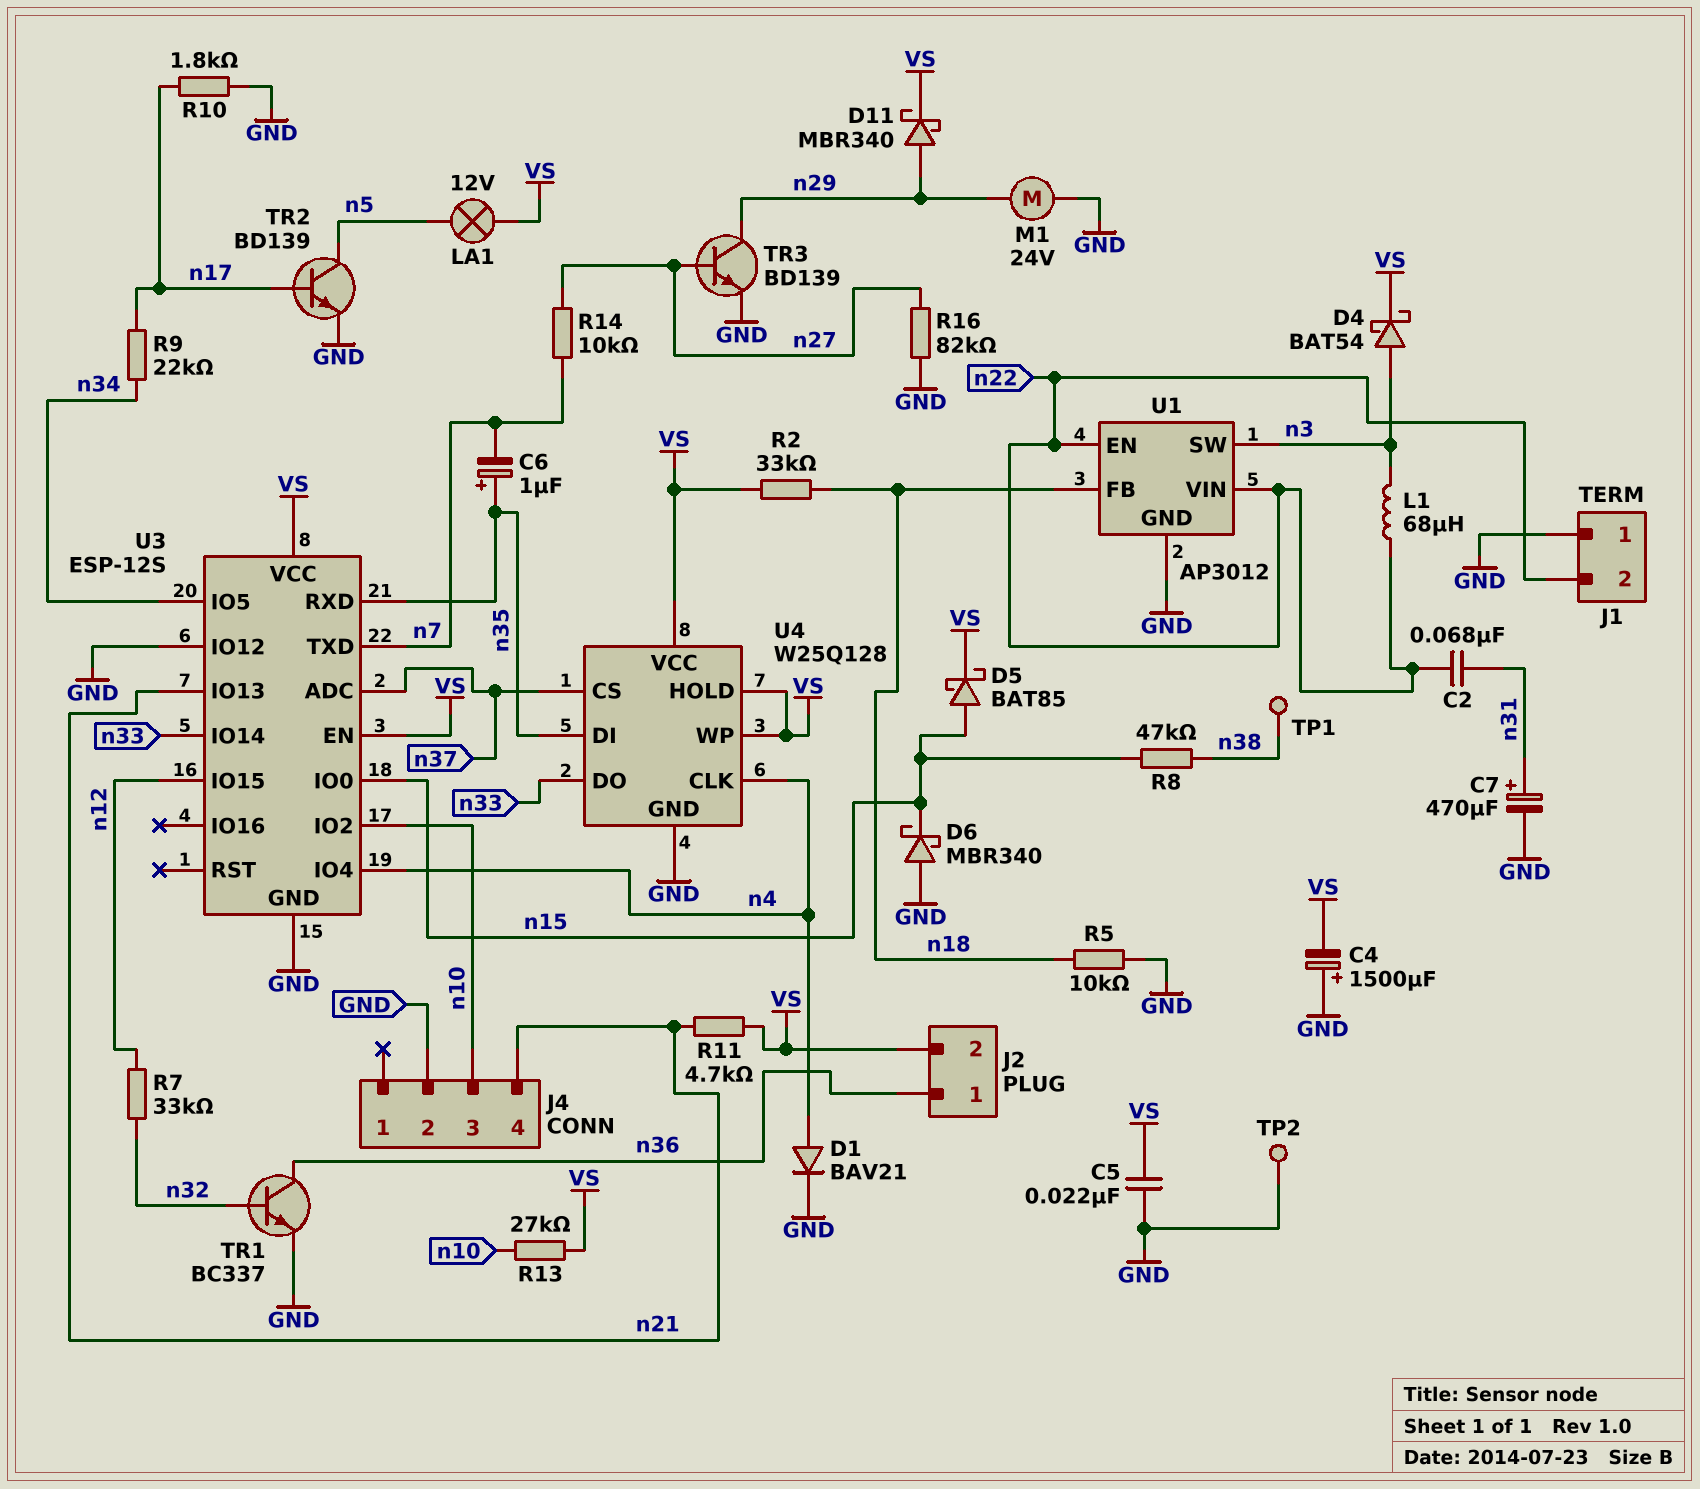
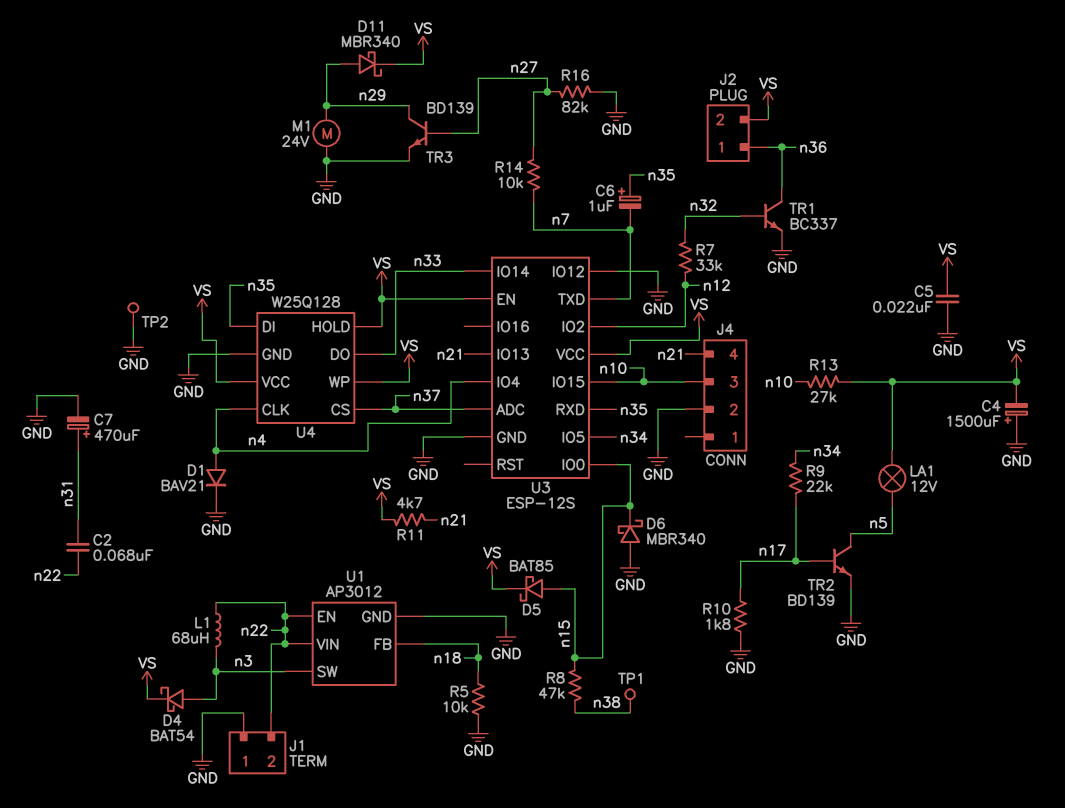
R2: 33k (VS, n18) -> none
U3 pin IO2: n10 -> n12
U3 pin IO15: n12 -> n10

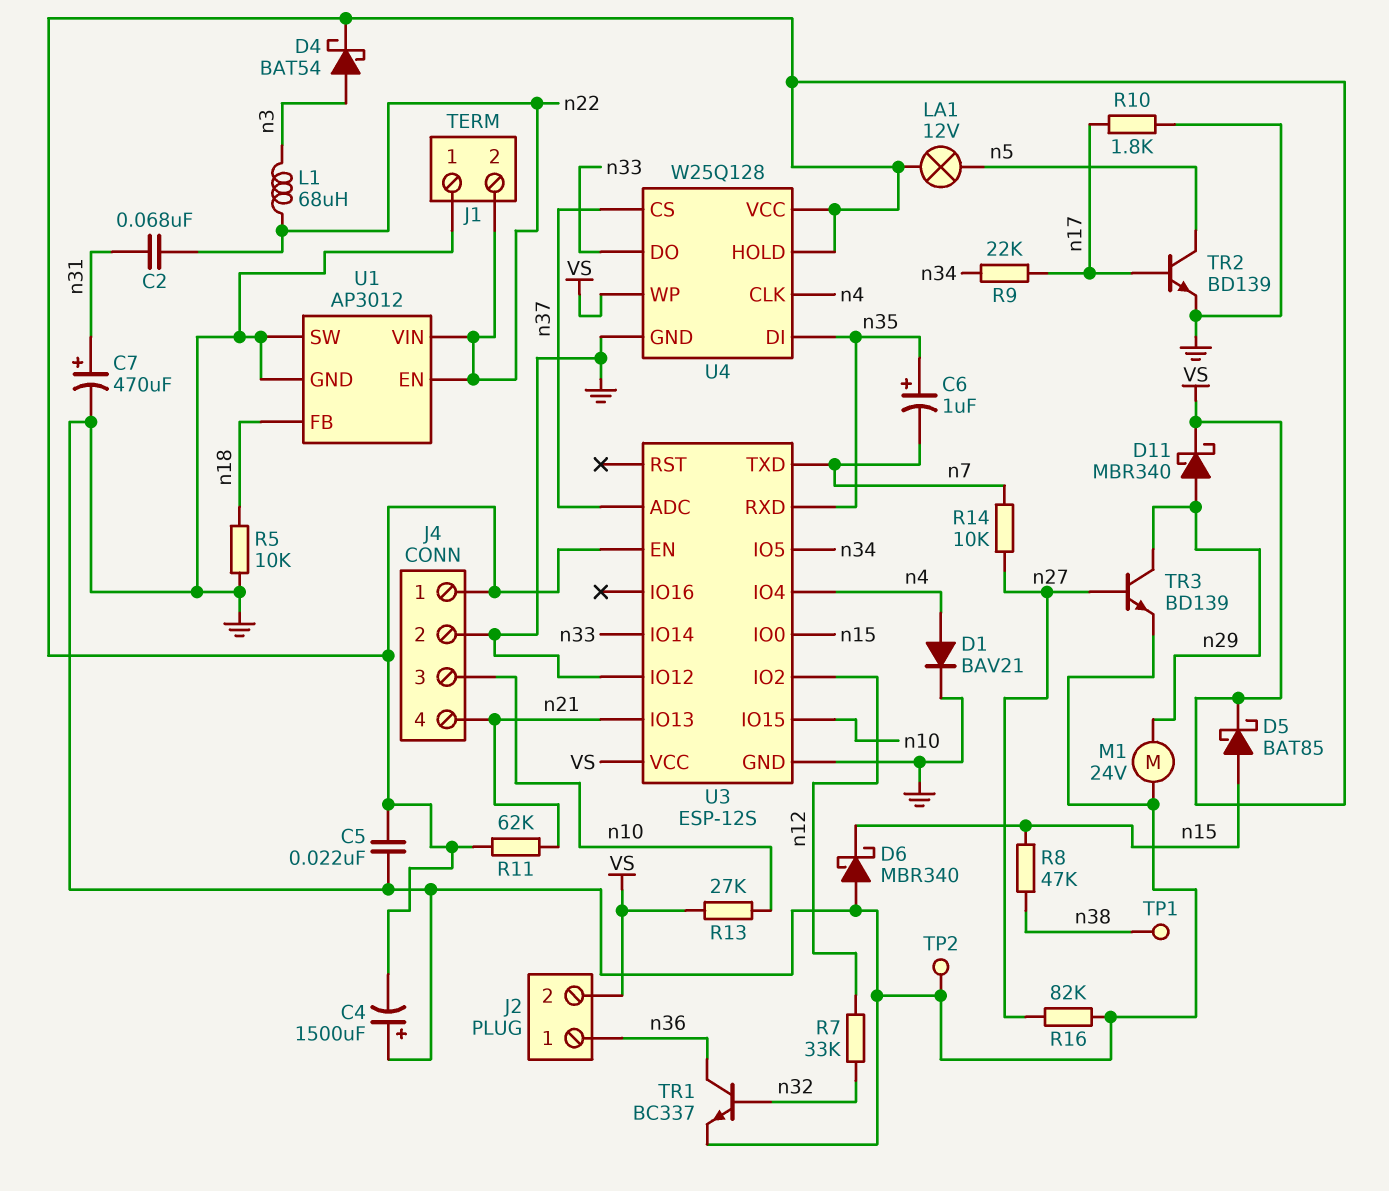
J4 pin 1: none -> VS
R11: 4.7k (VS, n21) -> 62k (VS, n21)
U1 pin SW: n3 -> GND

